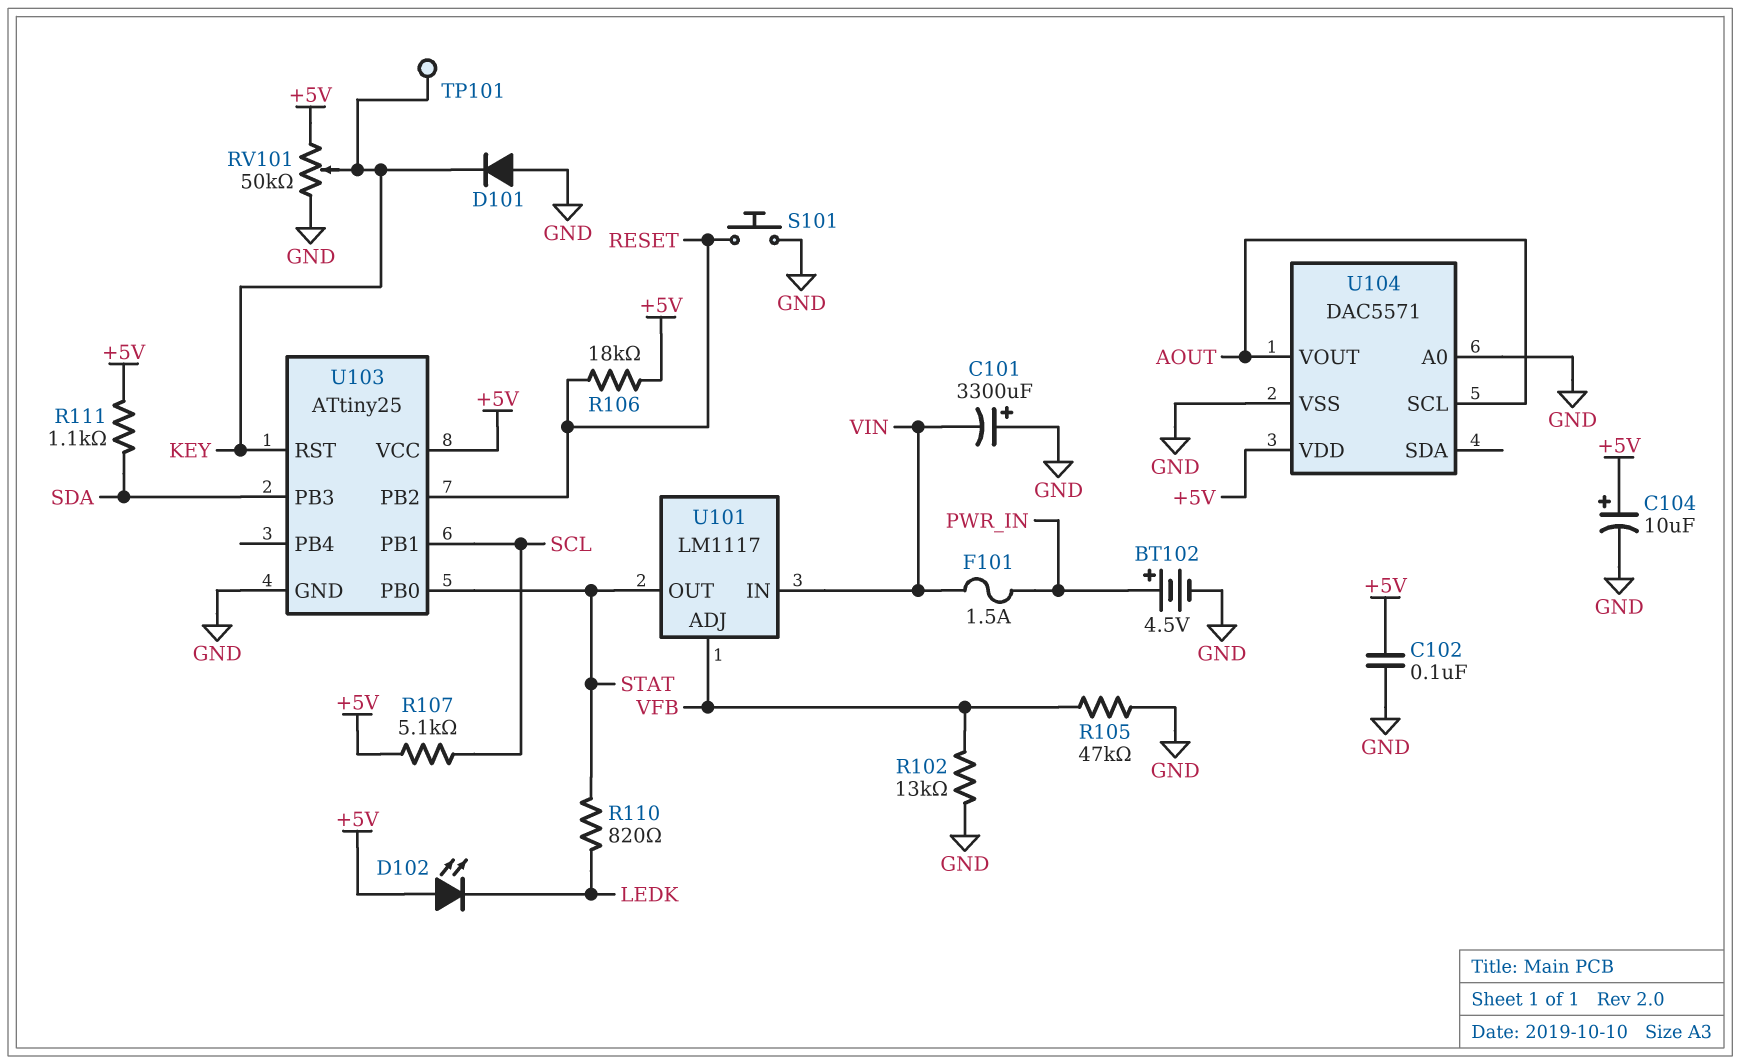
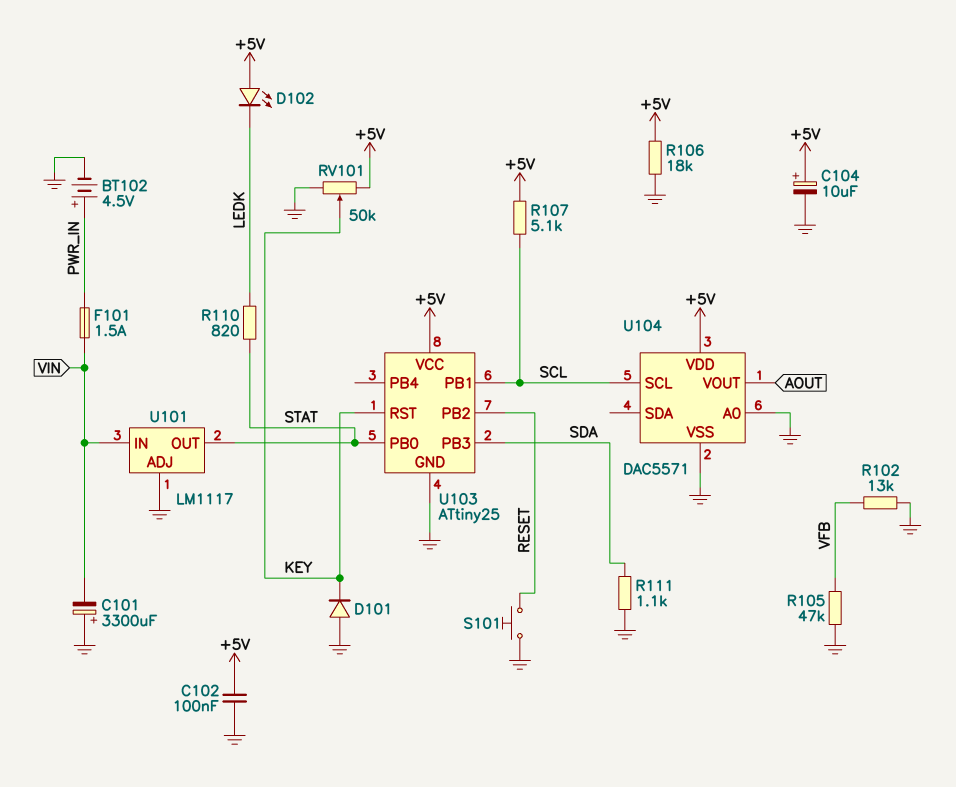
R106: 18k (+5V, RESET) -> 18k (+5V, GND)
R111: 1.1k (+5V, SDA) -> 1.1k (GND, SDA)
TP101: test point (KEY) -> none
U101 pin ADJ: VFB -> GND
U104 pin SCL: AOUT -> SCL

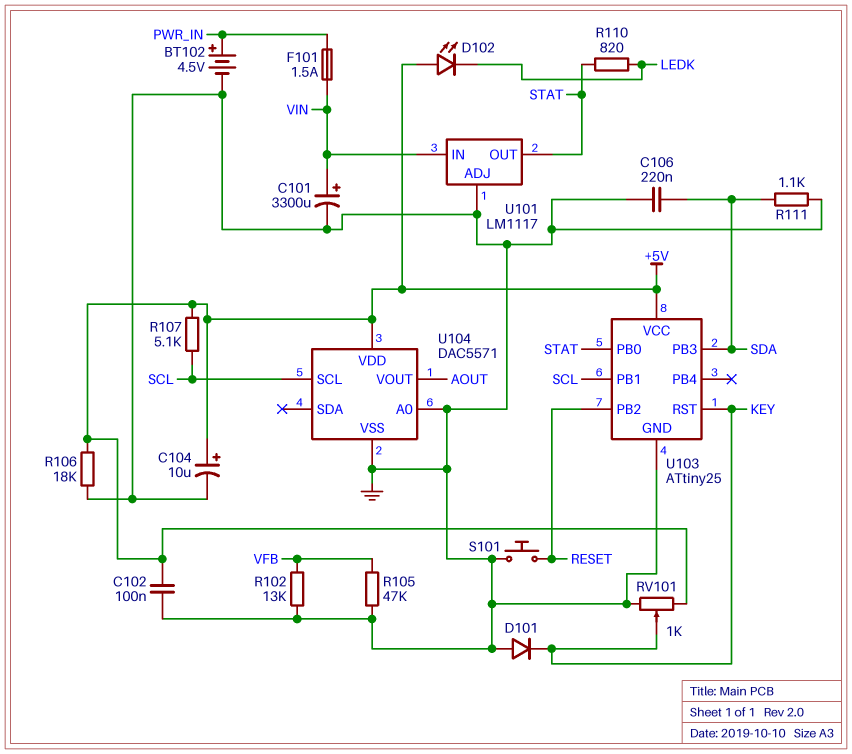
C101: 3300uF (plus GND, minus VIN) -> 3300uF (plus VIN, minus GND)
C106: none -> 220nF (GND, SDA)
RV101: 50k (+5V, GND, wiper KEY) -> 1k (+5V, GND, wiper KEY)

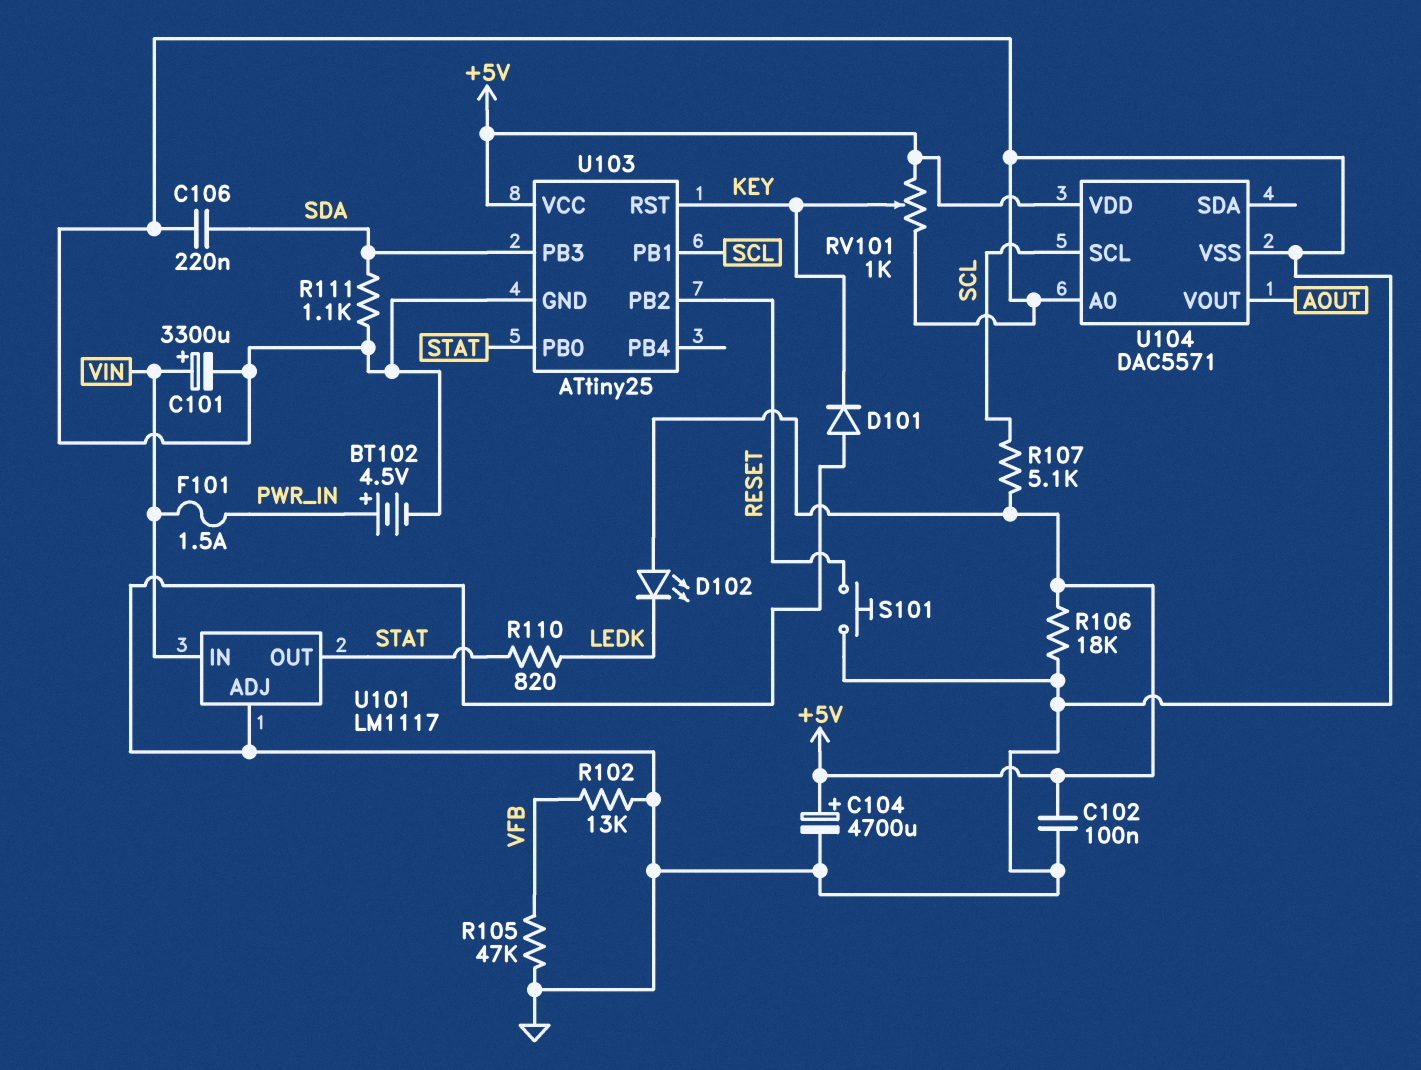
C104: 10uF (plus +5V, minus GND) -> 4700uF (plus +5V, minus GND)

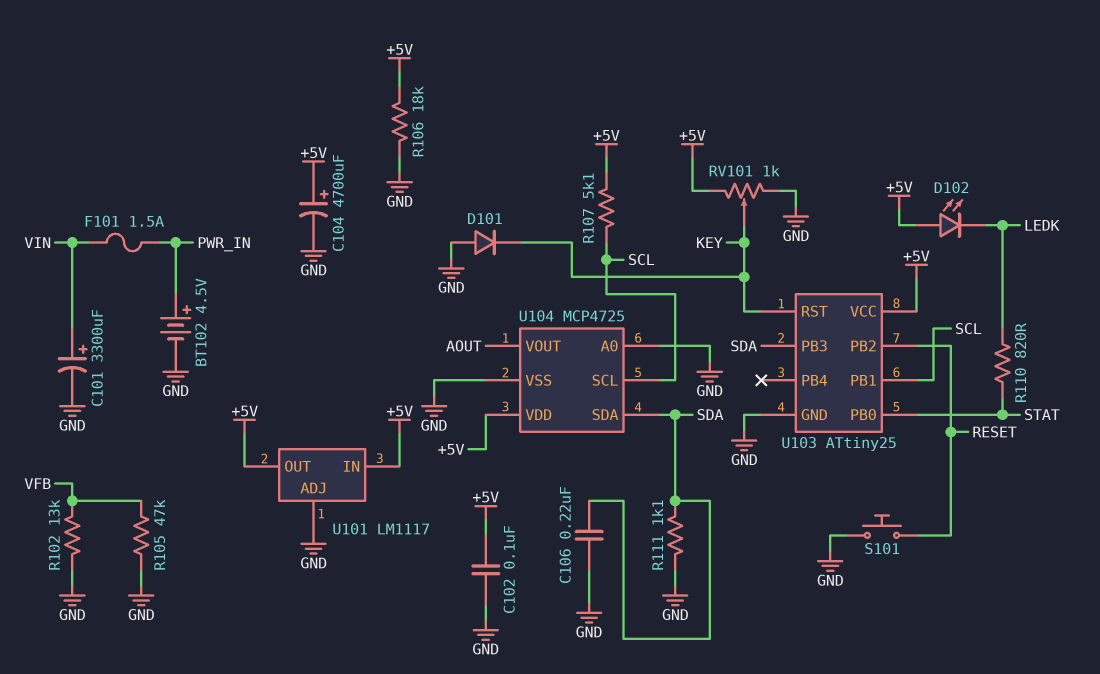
U101 pin IN: VIN -> +5V
U101 pin OUT: STAT -> +5V
U104: DAC5571 -> MCP4725
U104 pin SDA: none -> SDA

